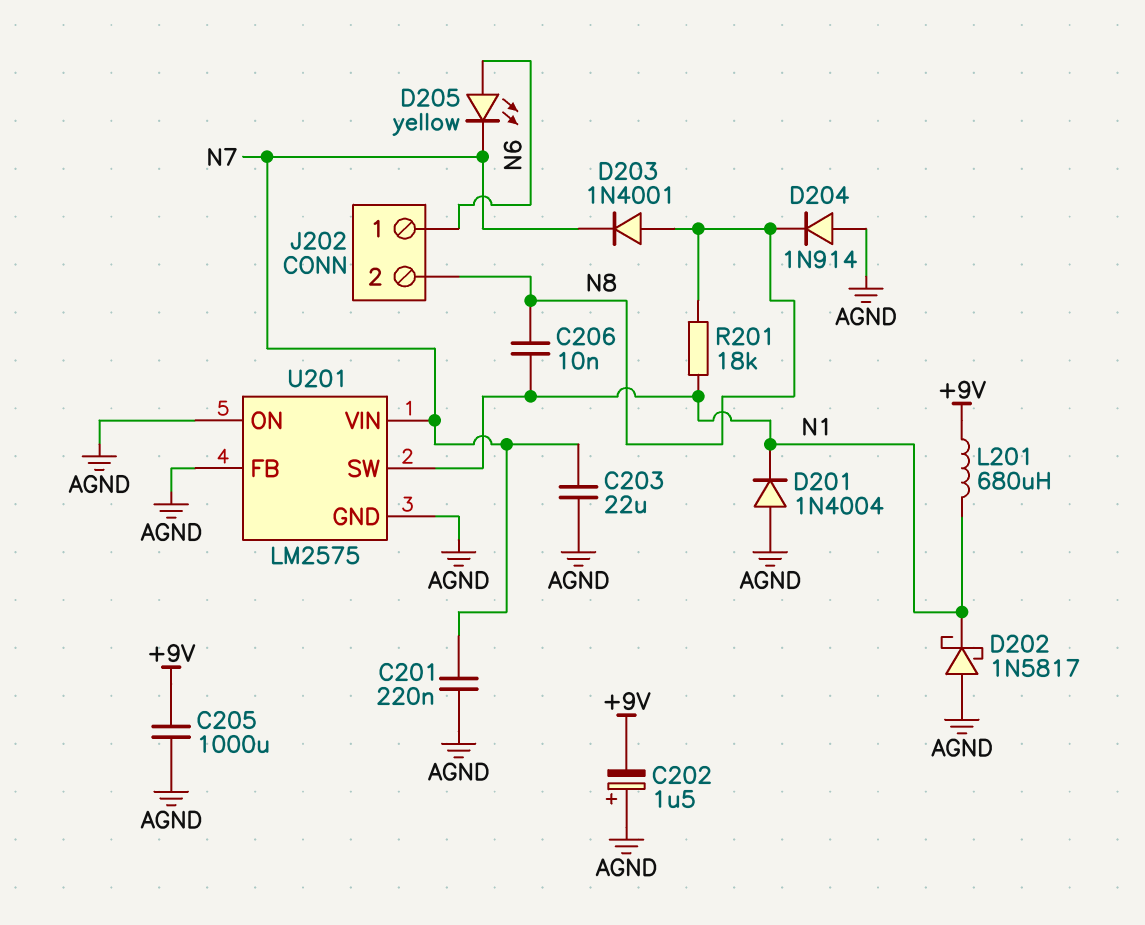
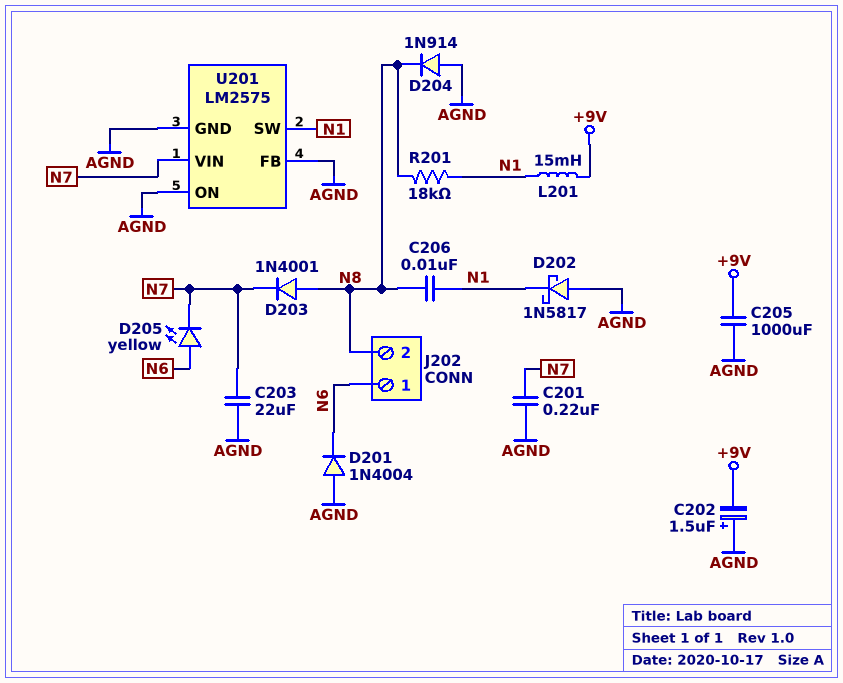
D201: diode 1N4004 (A AGND, K N1) -> diode 1N4004 (A AGND, K N6)
L201: 680uH (+9V, N1) -> 15mH (+9V, N1)

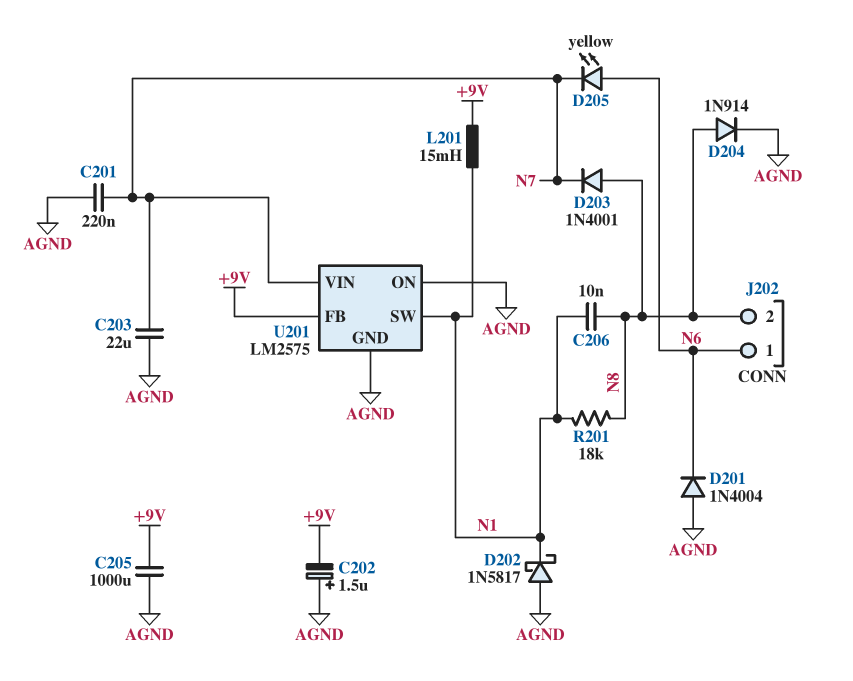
D204: diode 1N914 (A AGND, K N8) -> diode 1N914 (A N8, K AGND)
U201 pin FB: AGND -> +9V

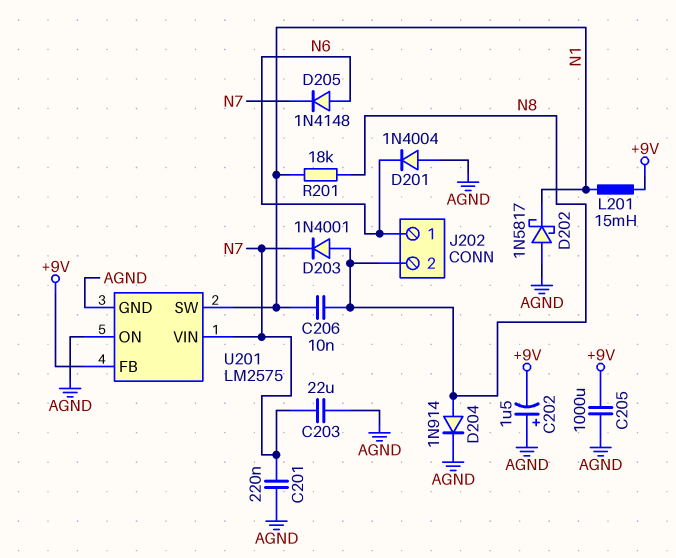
D205: LED yellow (A N6, K N7) -> diode 1N4148 (A N6, K N7)

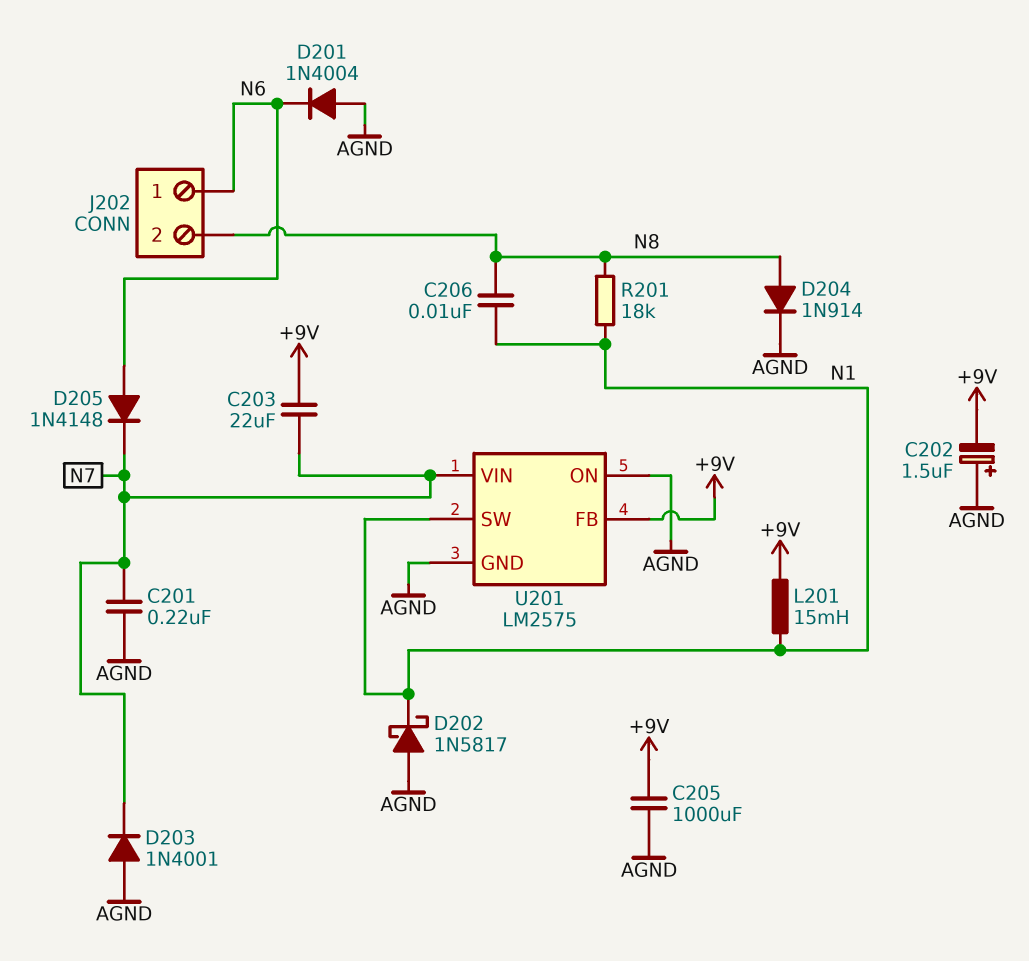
C203: 22uF (AGND, N7) -> 22uF (+9V, N7)
D203: diode 1N4001 (A N8, K N7) -> diode 1N4001 (A AGND, K N7)

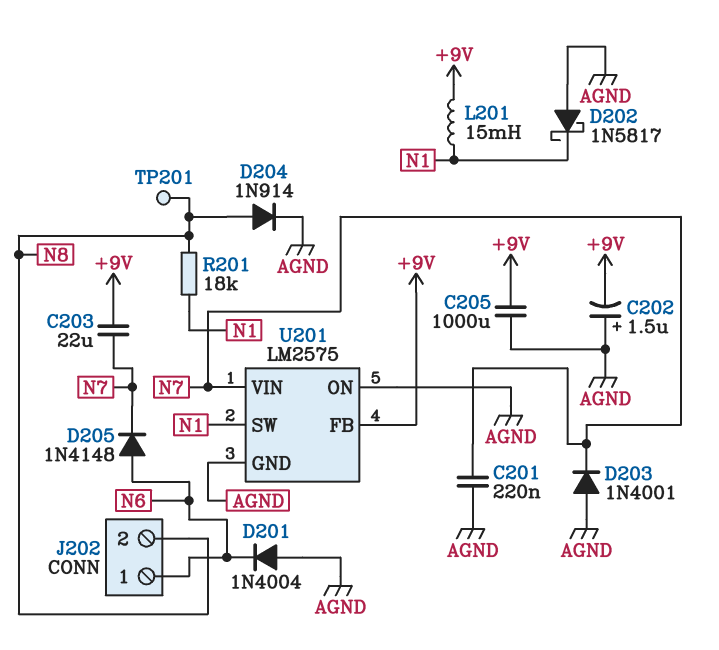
C206: 10nF (N1, N8) -> none
TP201: none -> test point (N8)

